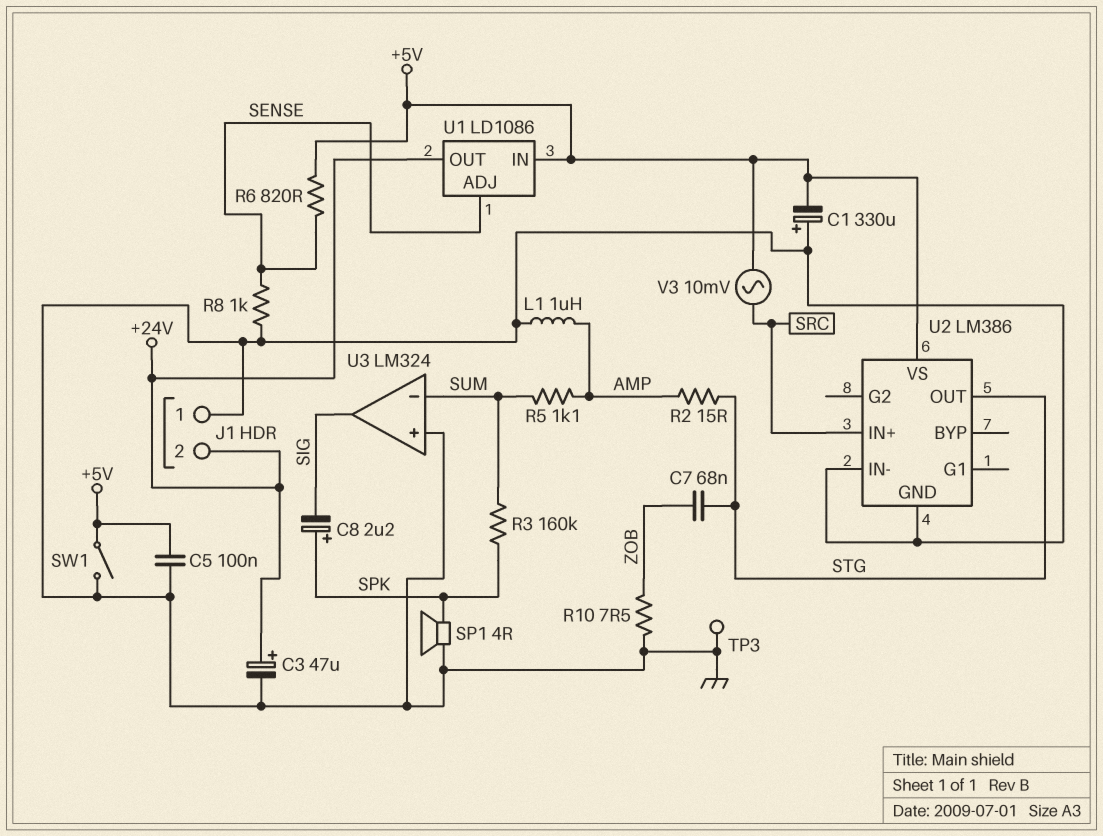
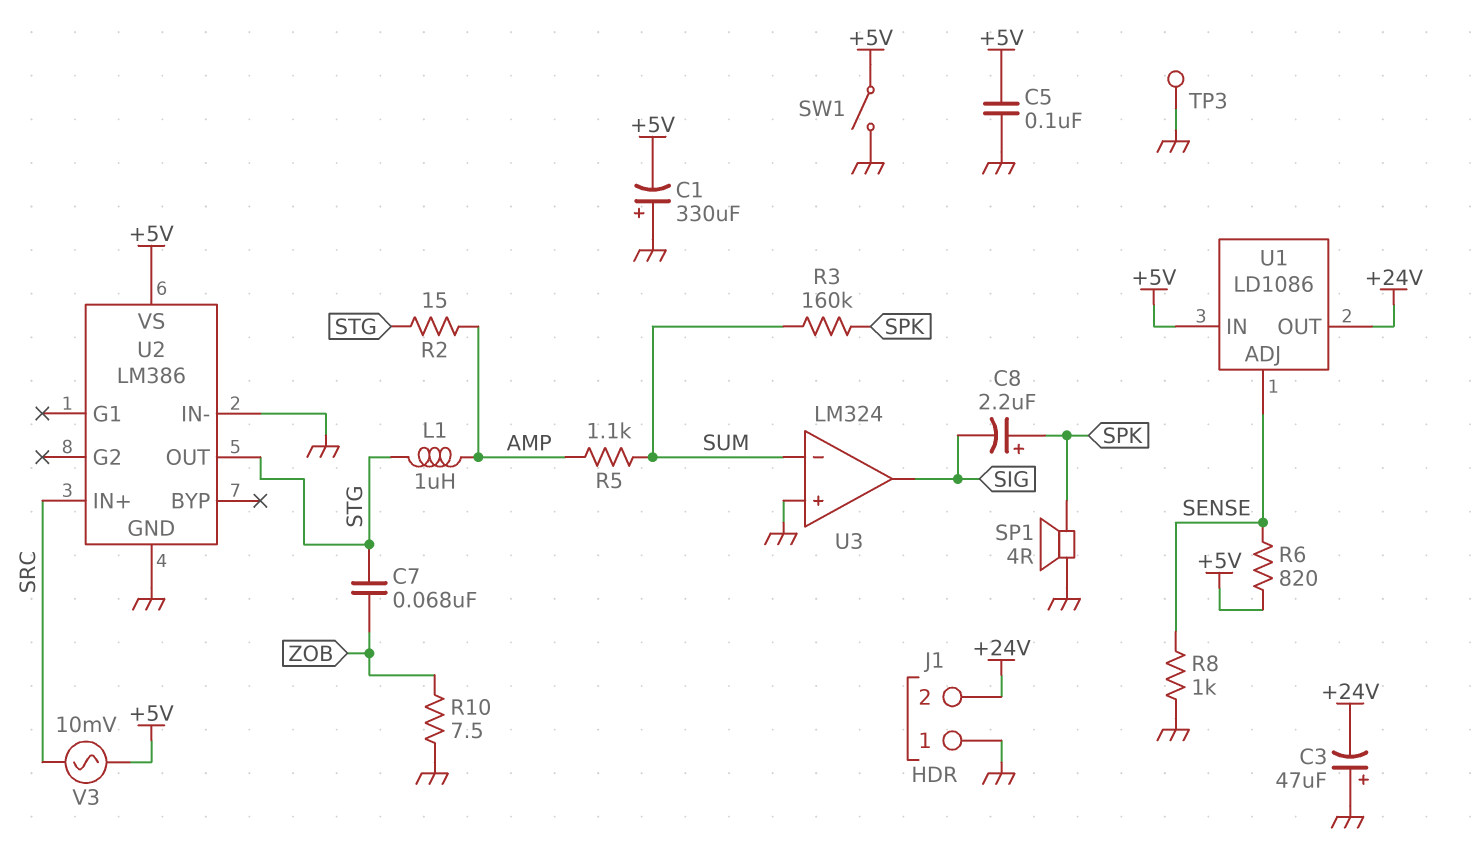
C3: 47uF (plus +24V, minus GND) -> 47uF (plus GND, minus +24V)
L1: 1uH (AMP, GND) -> 1uH (AMP, STG)

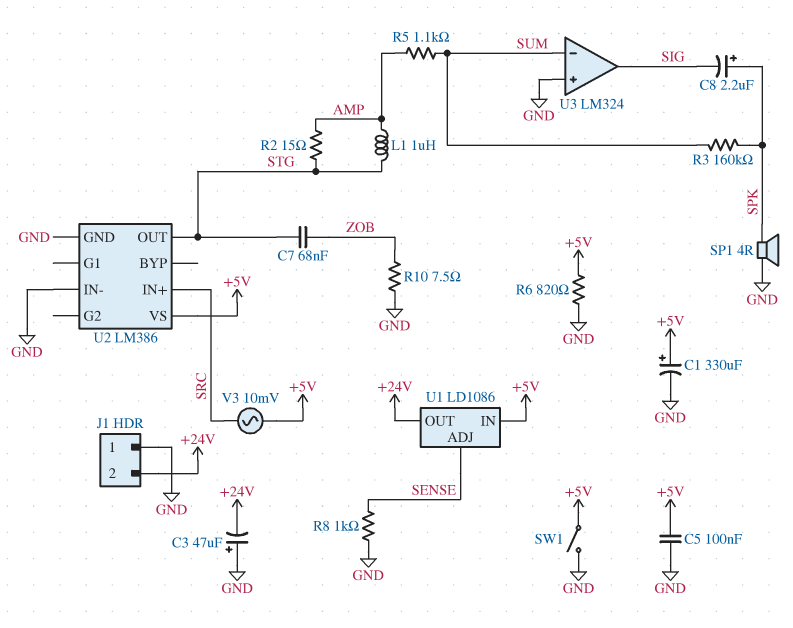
C1: 330uF (plus GND, minus +5V) -> 330uF (plus +5V, minus GND)
R6: 820 (+5V, SENSE) -> 820 (+5V, GND)
TP3: test point (GND) -> none

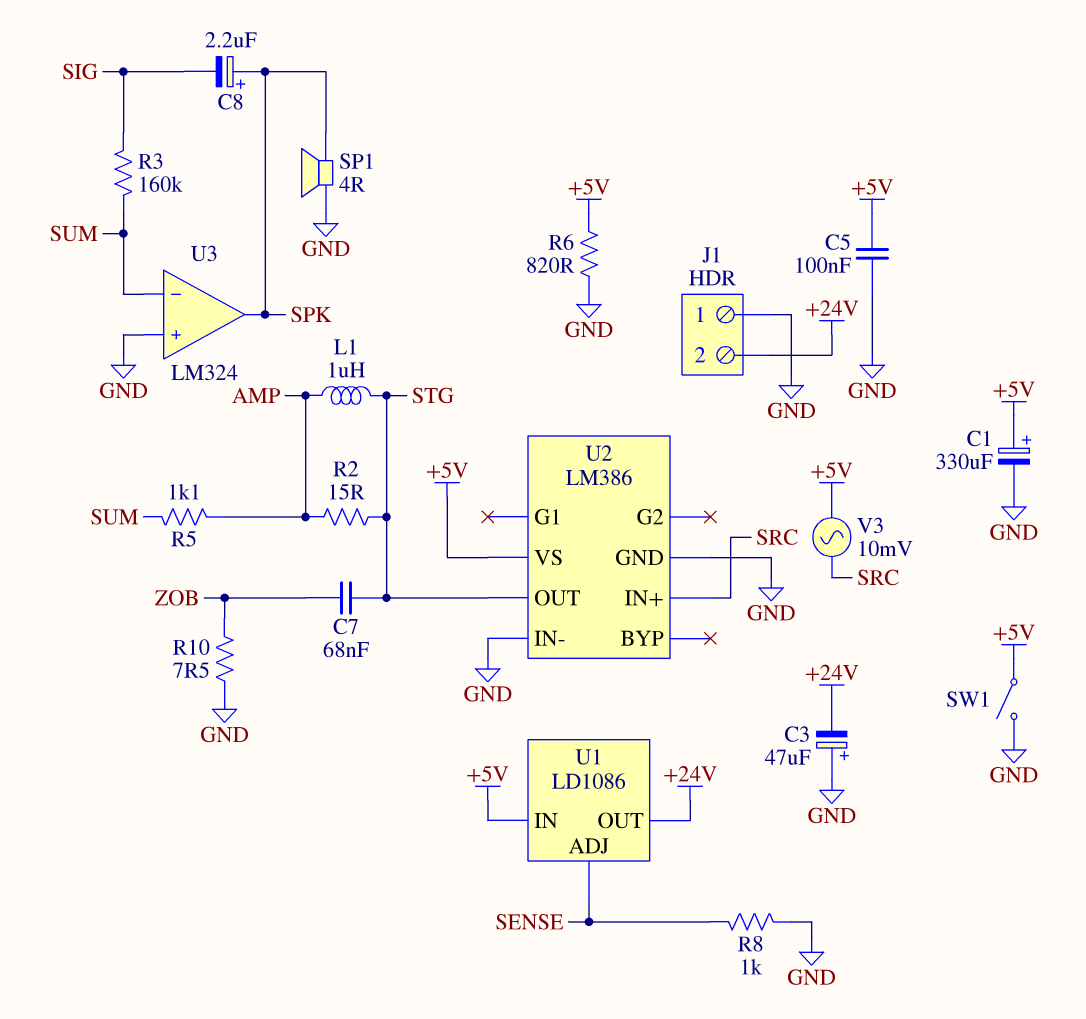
R3: 160k (SPK, SUM) -> 160k (SIG, SUM)
U3 pin out: SIG -> SPK

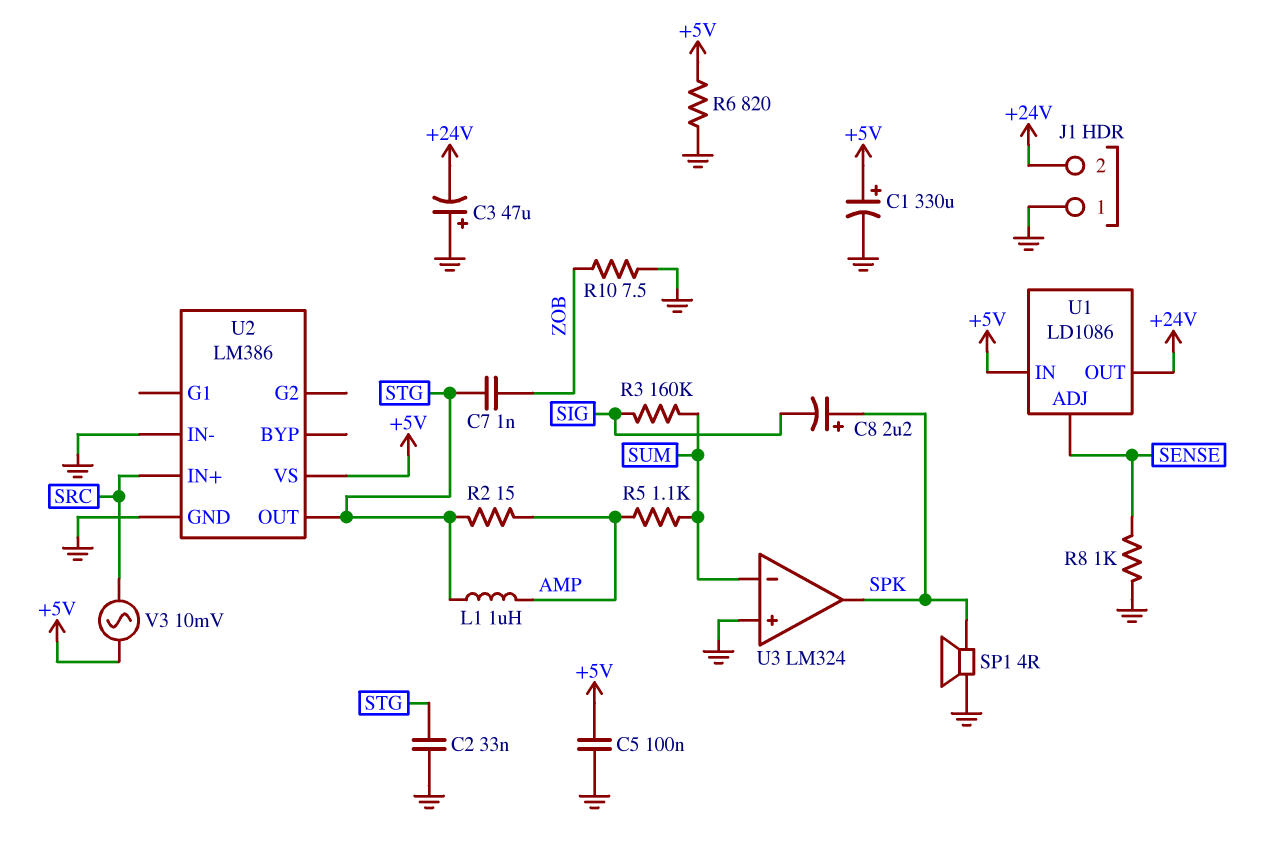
C2: none -> 33nF (GND, STG)
C7: 68nF (STG, ZOB) -> 1nF (STG, ZOB)
SW1: switch (+5V, GND) -> none

